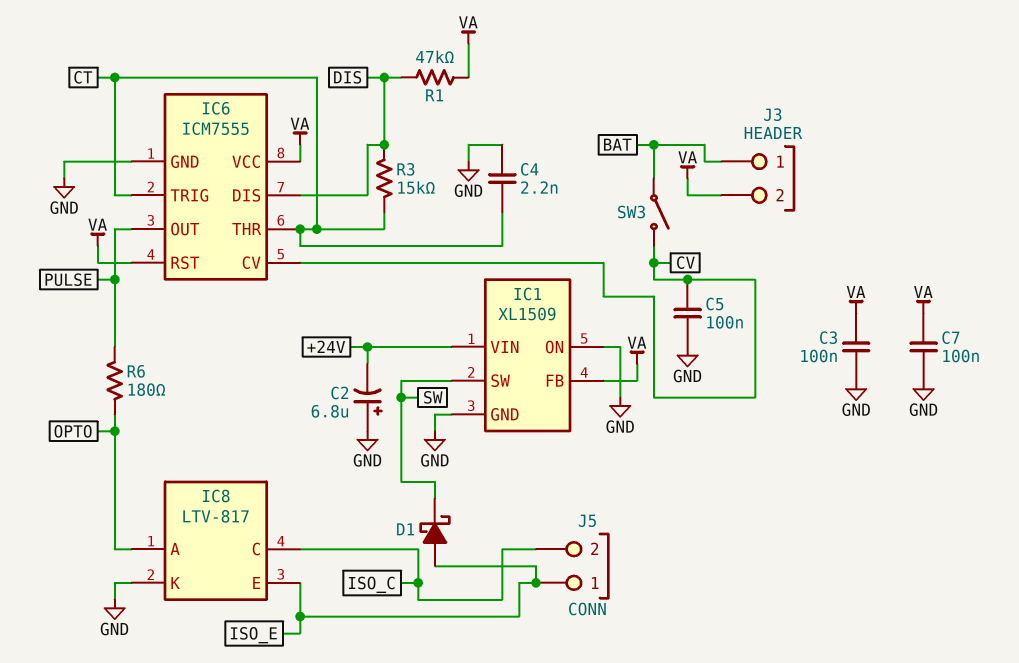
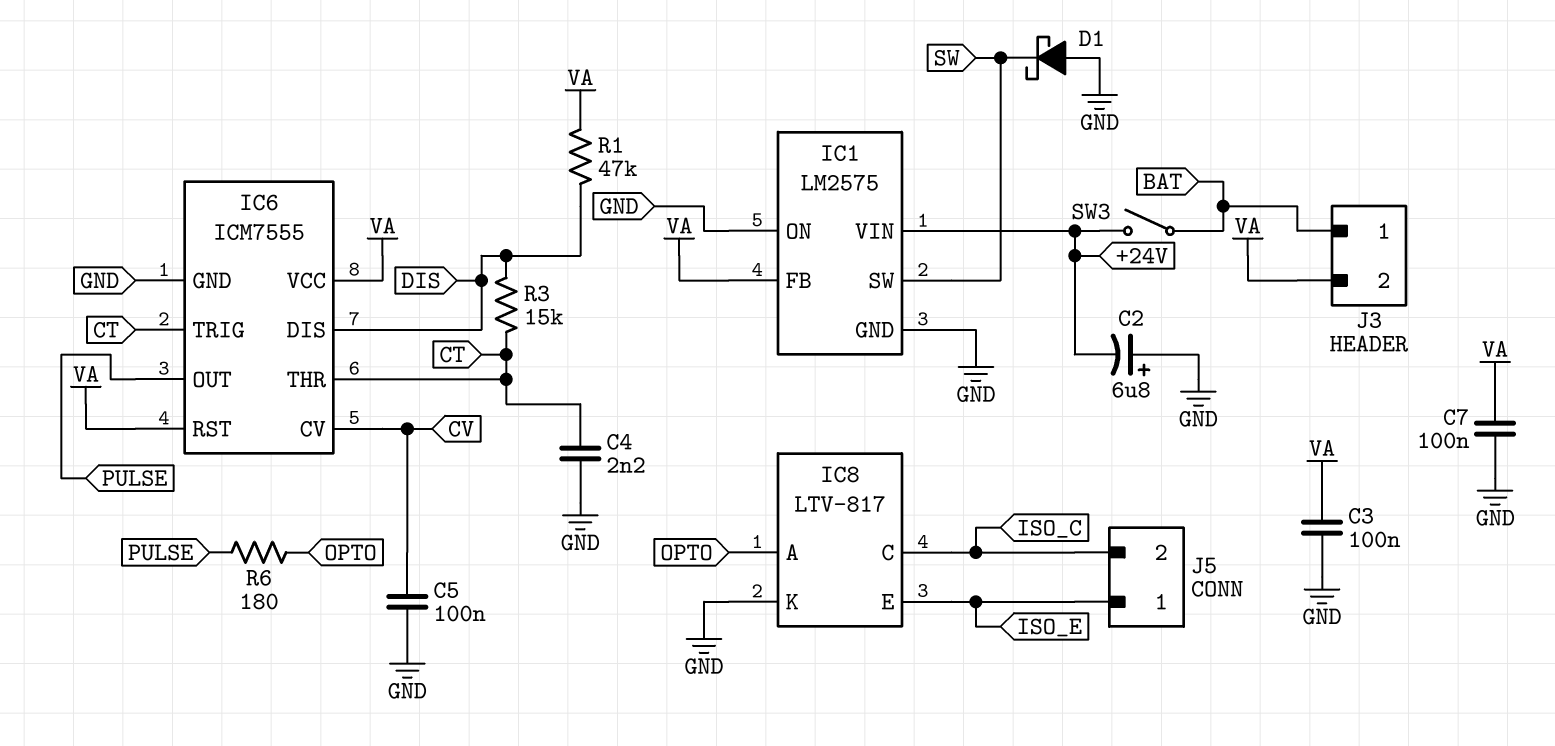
D1: schottky (A ISO_E, K SW) -> schottky (A GND, K SW)
IC1: XL1509 -> LM2575
SW3: switch (BAT, CV) -> switch (+24V, BAT)

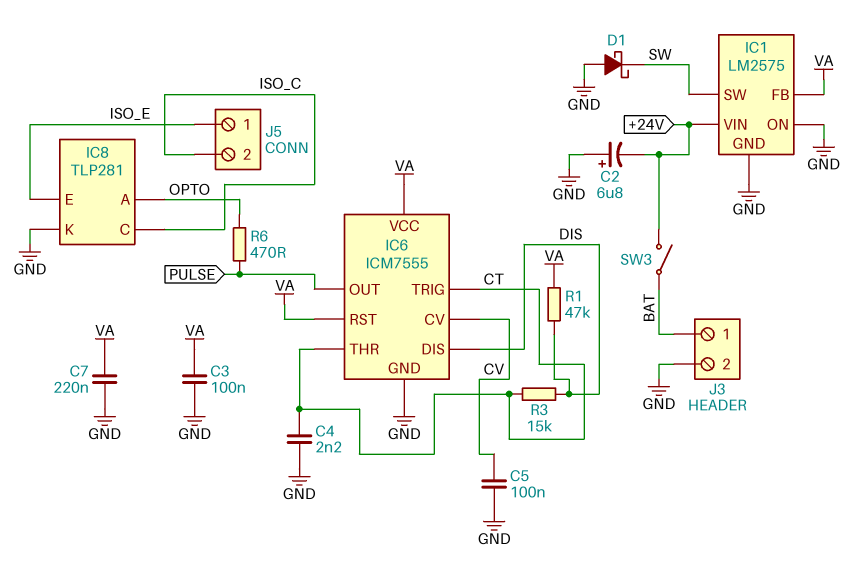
C7: 100nF (GND, VA) -> 220nF (GND, VA)
IC8: LTV-817 -> TLP281
J3 pin 2: VA -> GND
R6: 180 (OPTO, PULSE) -> 470 (OPTO, PULSE)

